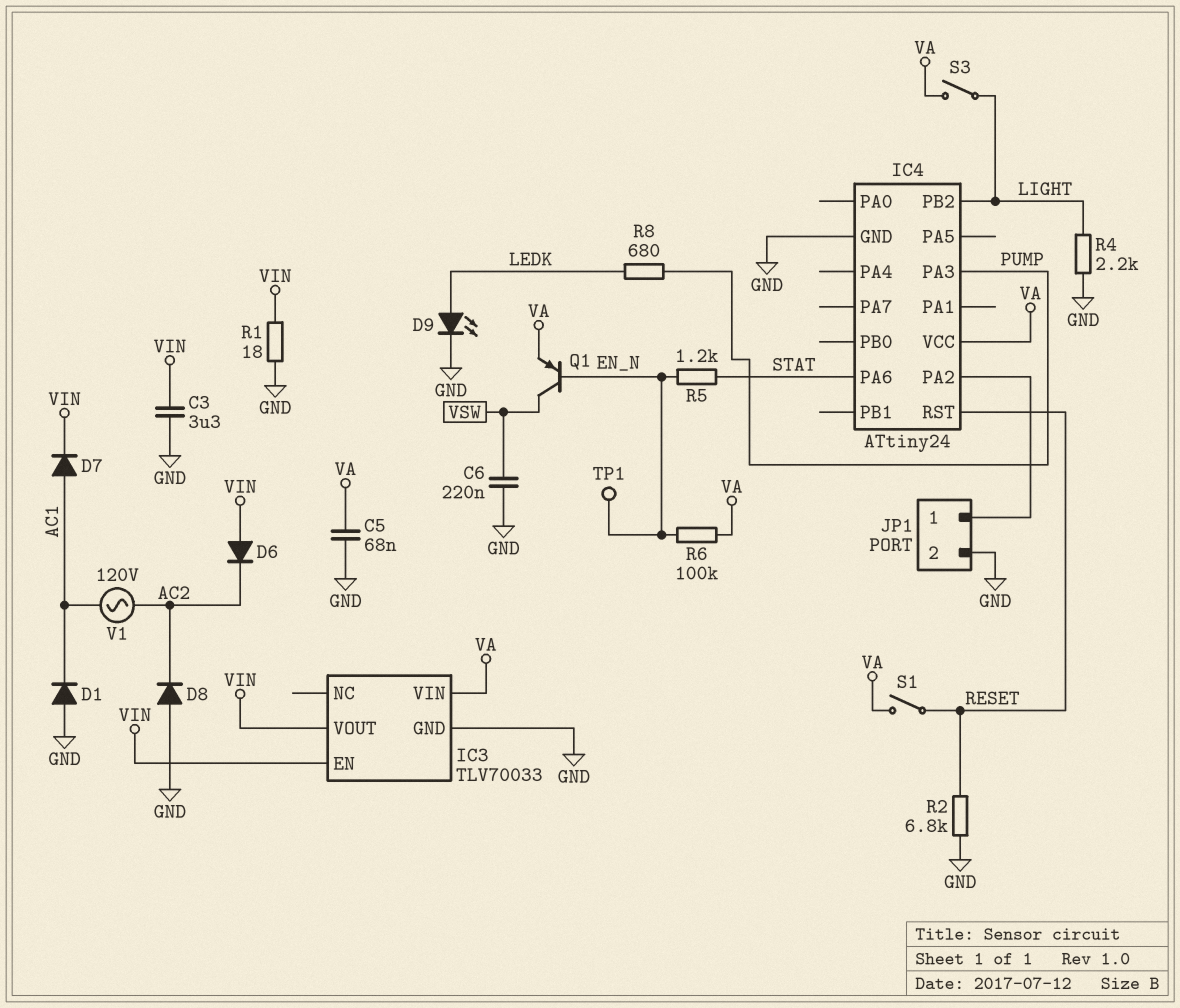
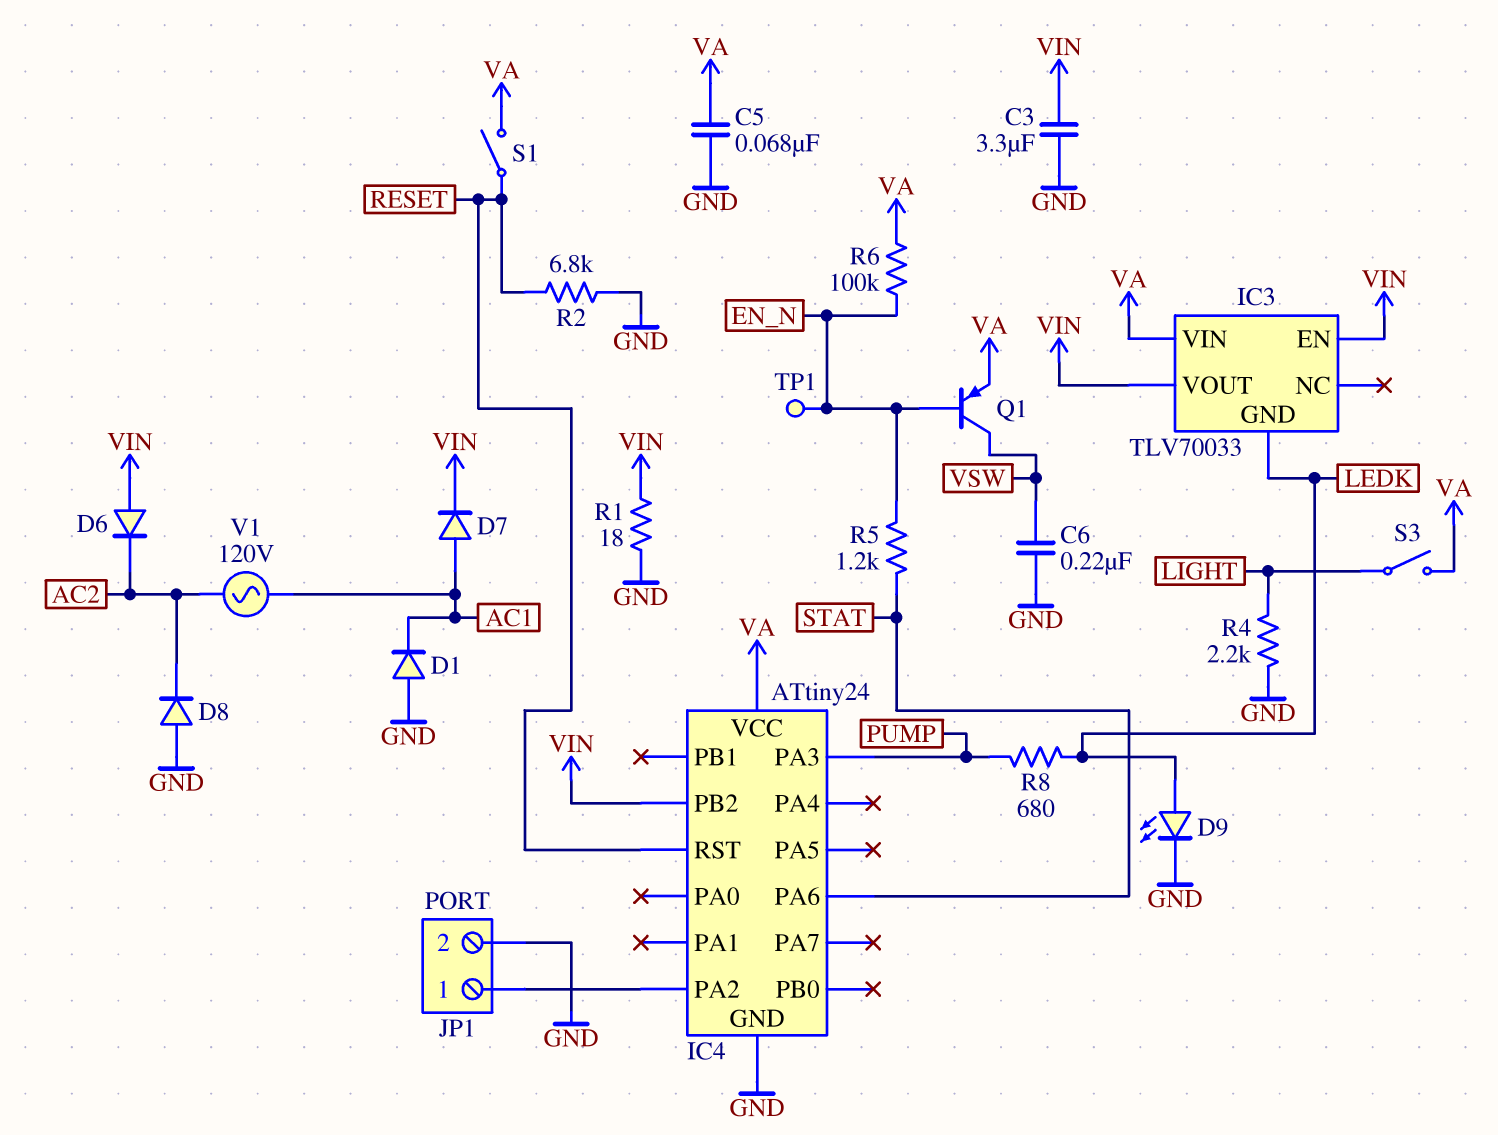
IC3 pin GND: GND -> LEDK
IC4 pin PB2: LIGHT -> VIN

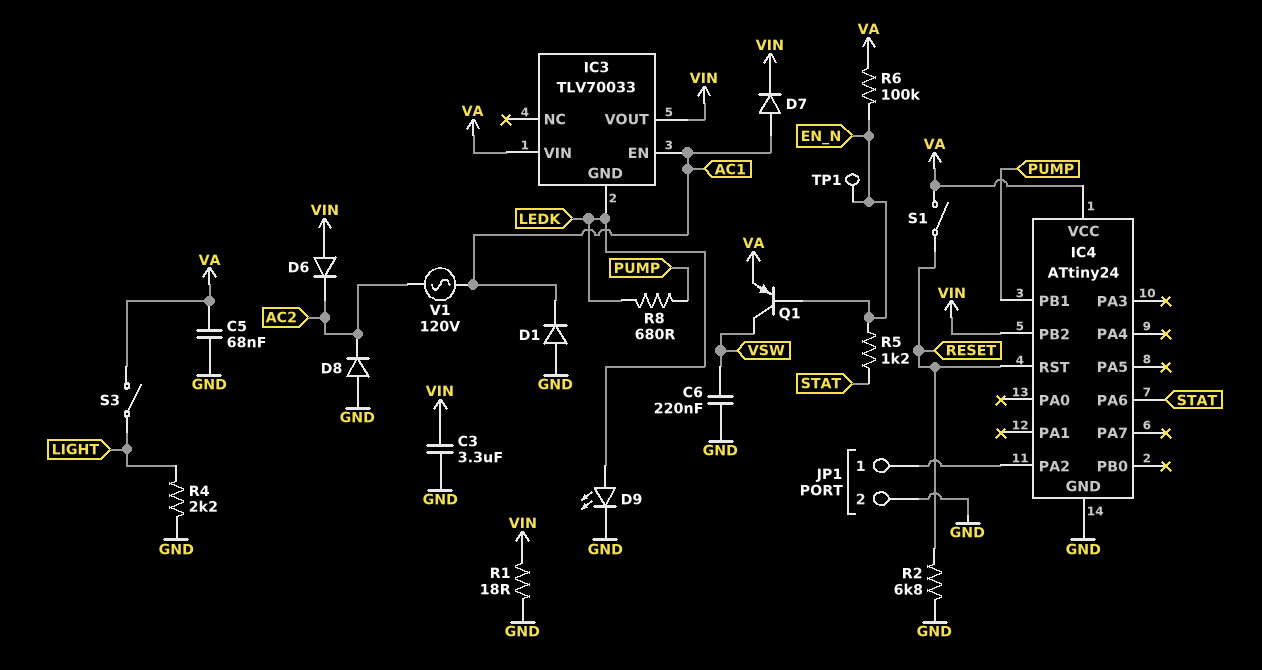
IC3 pin EN: VIN -> AC1
IC4 pin PA3: PUMP -> none
IC4 pin PB1: none -> PUMP

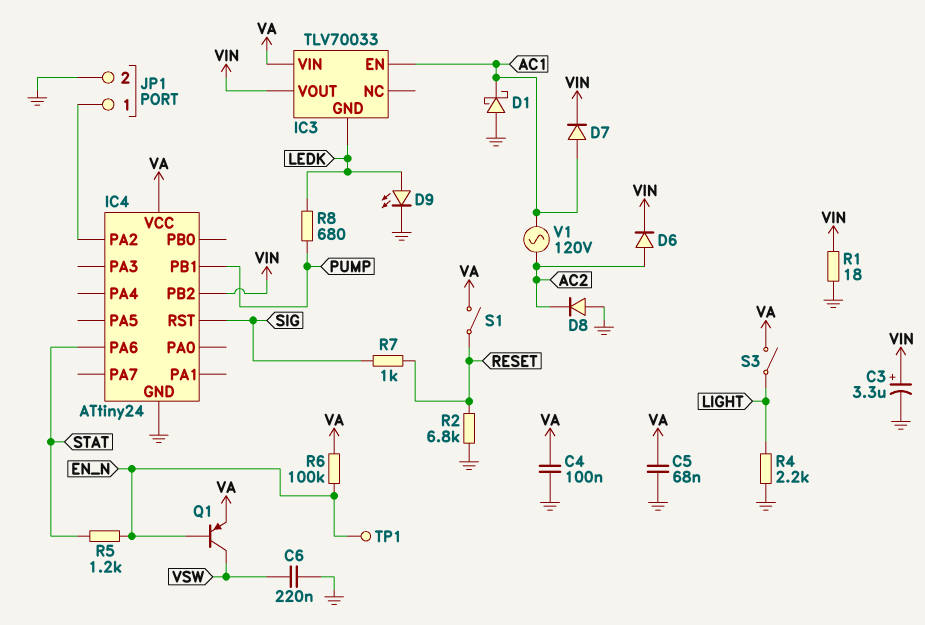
C3: 3.3uF (GND, VIN) -> 3.3uF (plus VIN, minus GND)
C4: none -> 100nF (GND, VA)
D1: diode (A GND, K AC1) -> schottky (A GND, K AC1)
D6: diode (A VIN, K AC2) -> diode (A AC2, K VIN)
IC4 pin RST: RESET -> SIG
R7: none -> 1k (RESET, SIG)

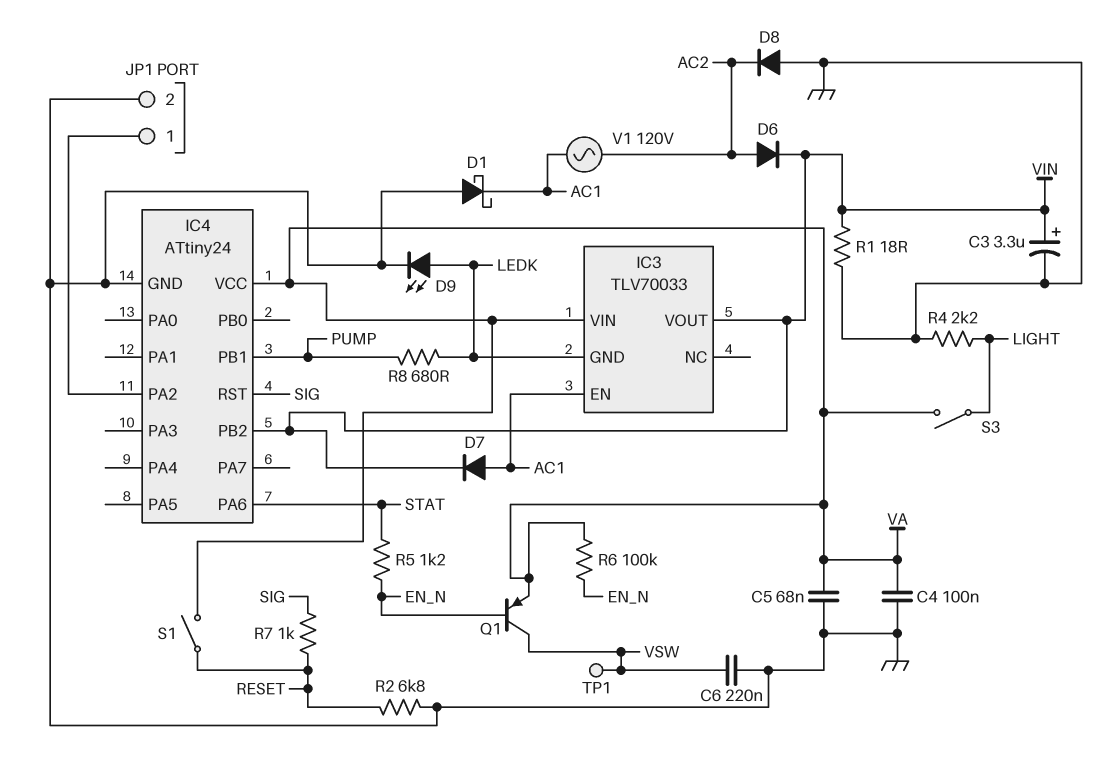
TP1: test point (EN_N) -> test point (VSW)

